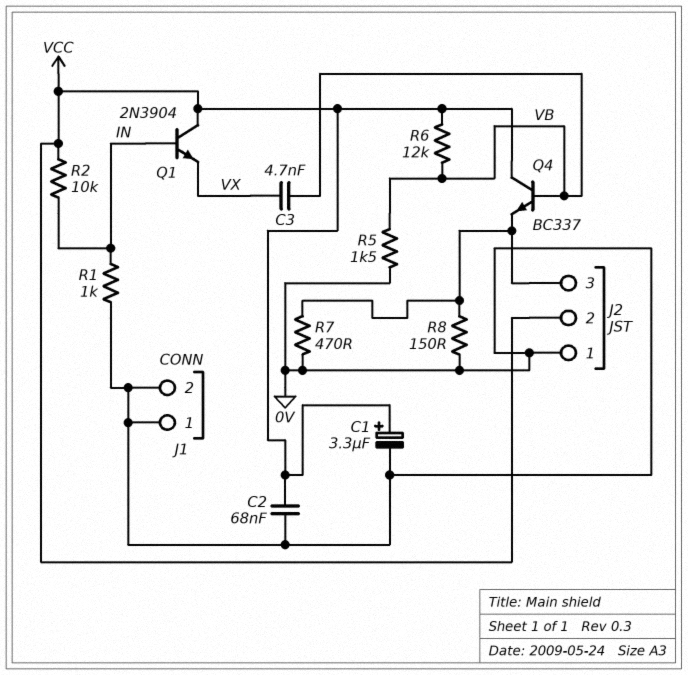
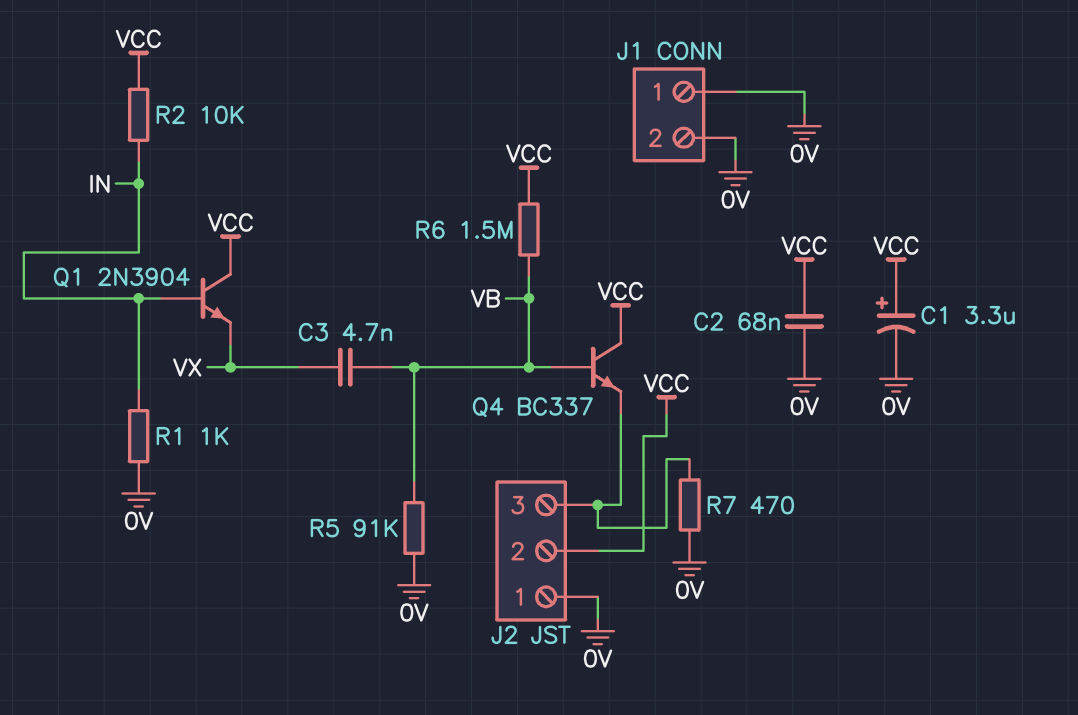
R5: 1.5k (0V, VB) -> 91k (0V, VB)
R6: 12k (VB, VCC) -> 1.5M (VB, VCC)
R8: 150 (0V, J2/3) -> none

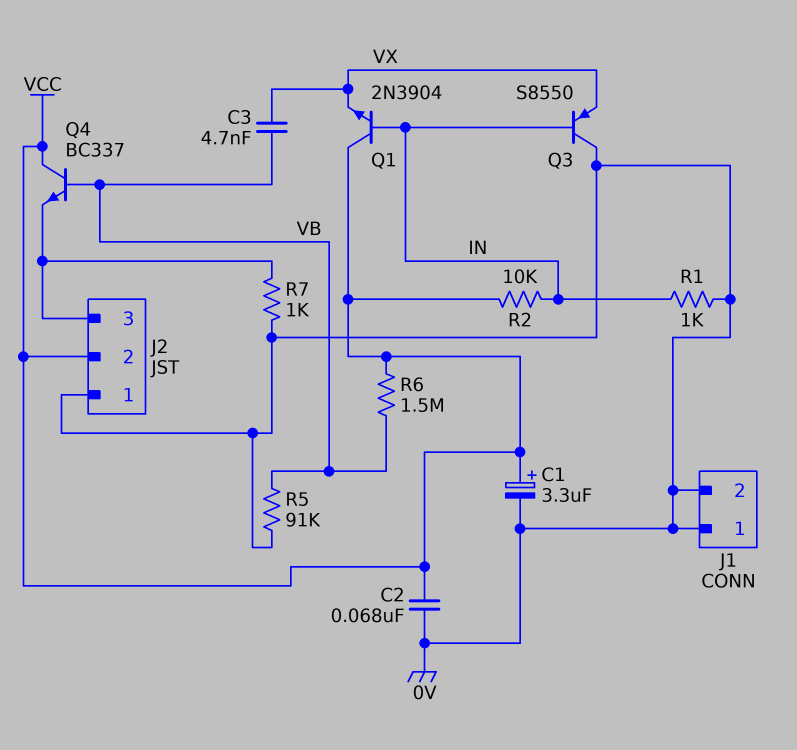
Q3: none -> PNP S8550 (B IN, C 0V, E VX)
R7: 470 (0V, J2/3) -> 1k (0V, J2/3)

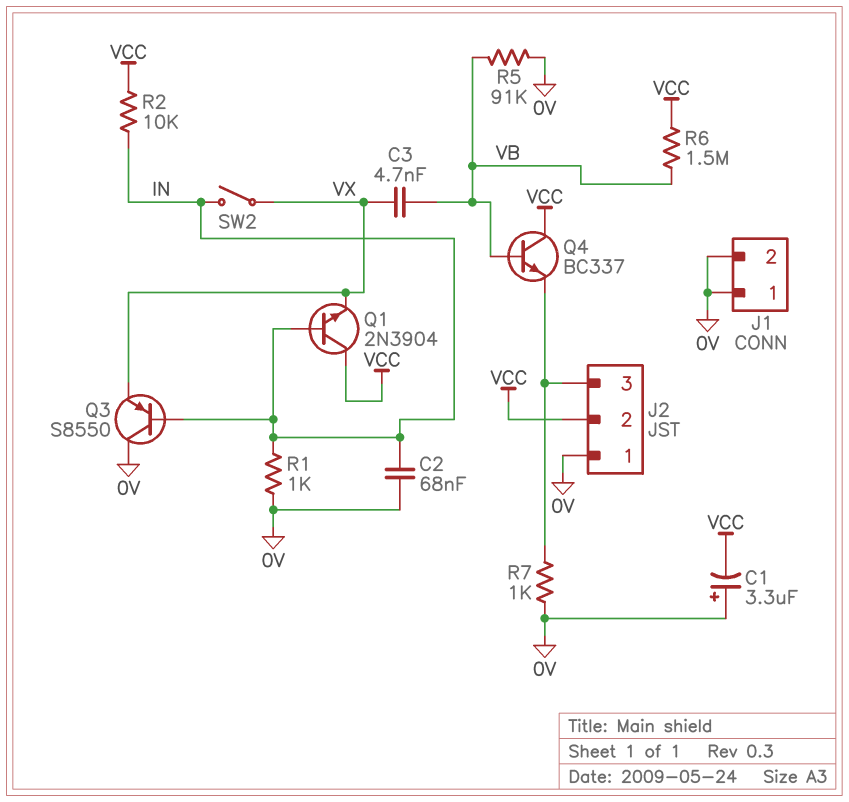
C1: 3.3uF (plus VCC, minus 0V) -> 3.3uF (plus 0V, minus VCC)
C2: 68nF (0V, VCC) -> 68nF (0V, IN)
SW2: none -> switch (IN, VX)

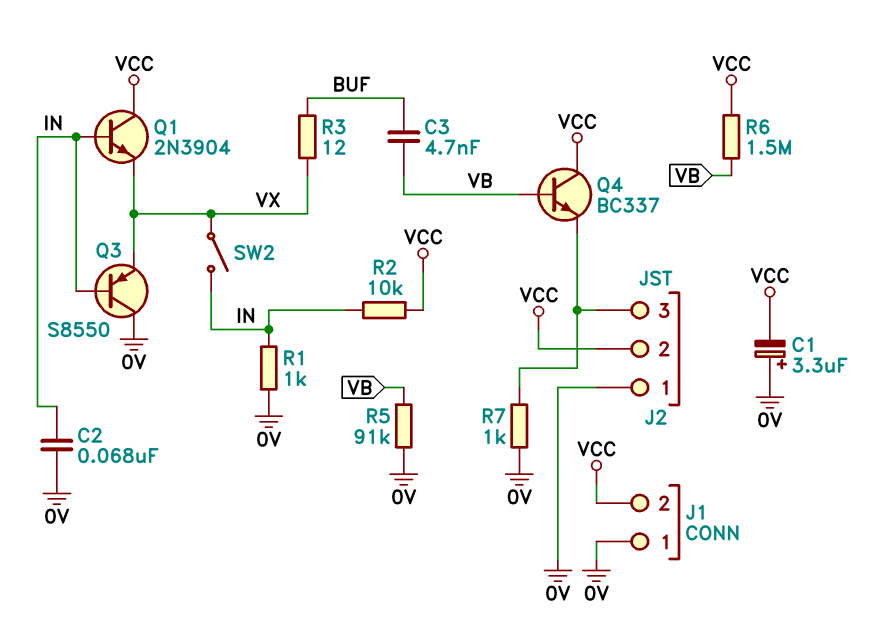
C3: 4.7nF (VB, VX) -> 4.7nF (BUF, VB)
J1 pin 2: 0V -> VCC
R3: none -> 12 (BUF, VX)

